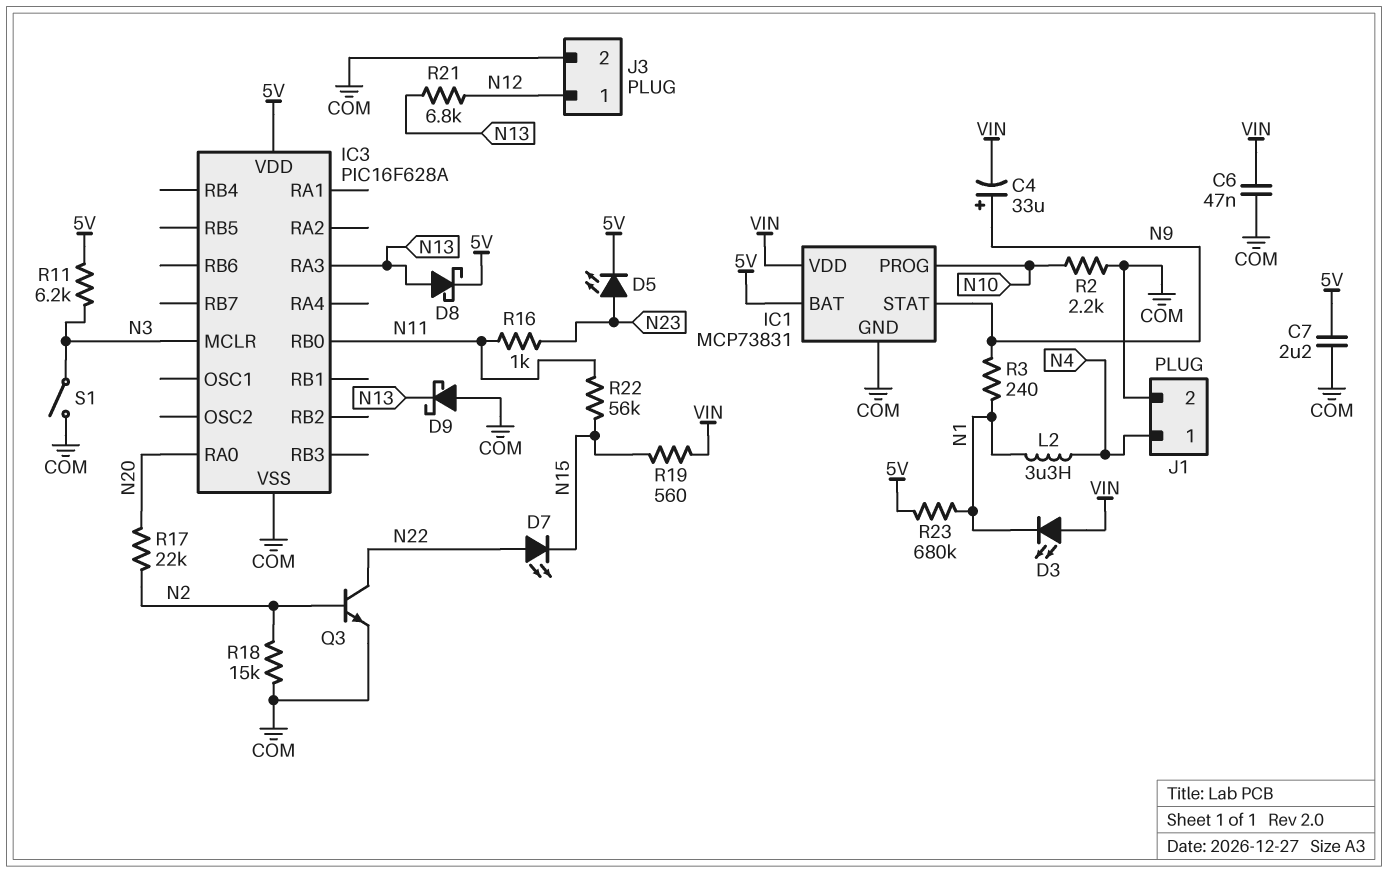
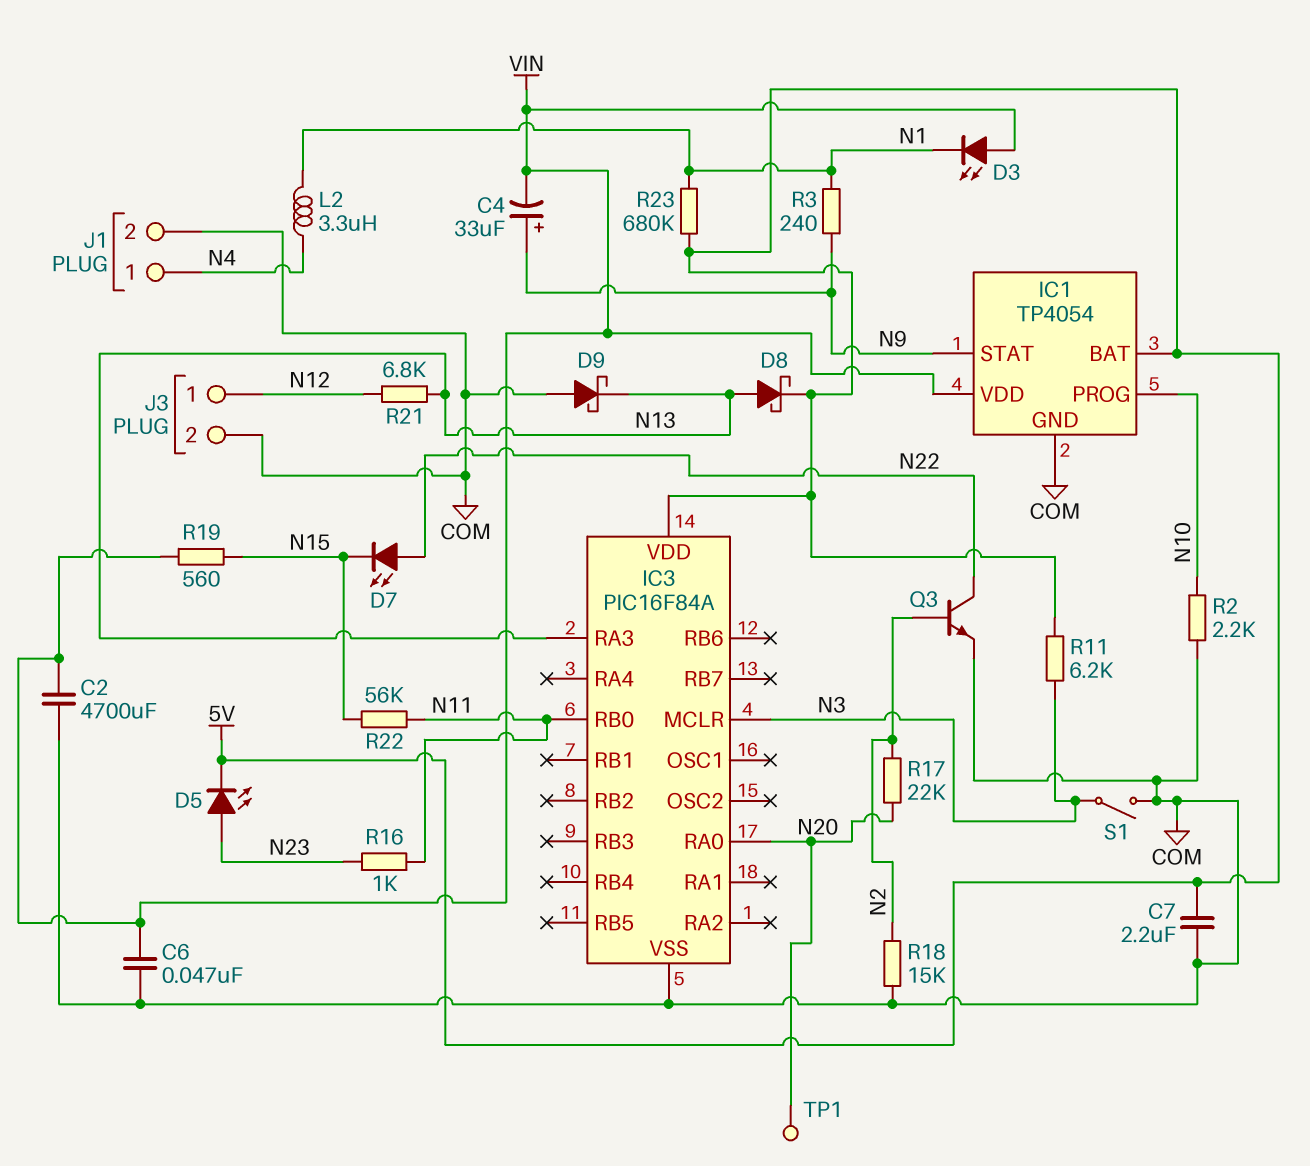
C2: none -> 4700uF (COM, VIN)
IC1: MCP73831 -> TP4054
IC3: PIC16F628A -> PIC16F84A
TP1: none -> test point (N20)

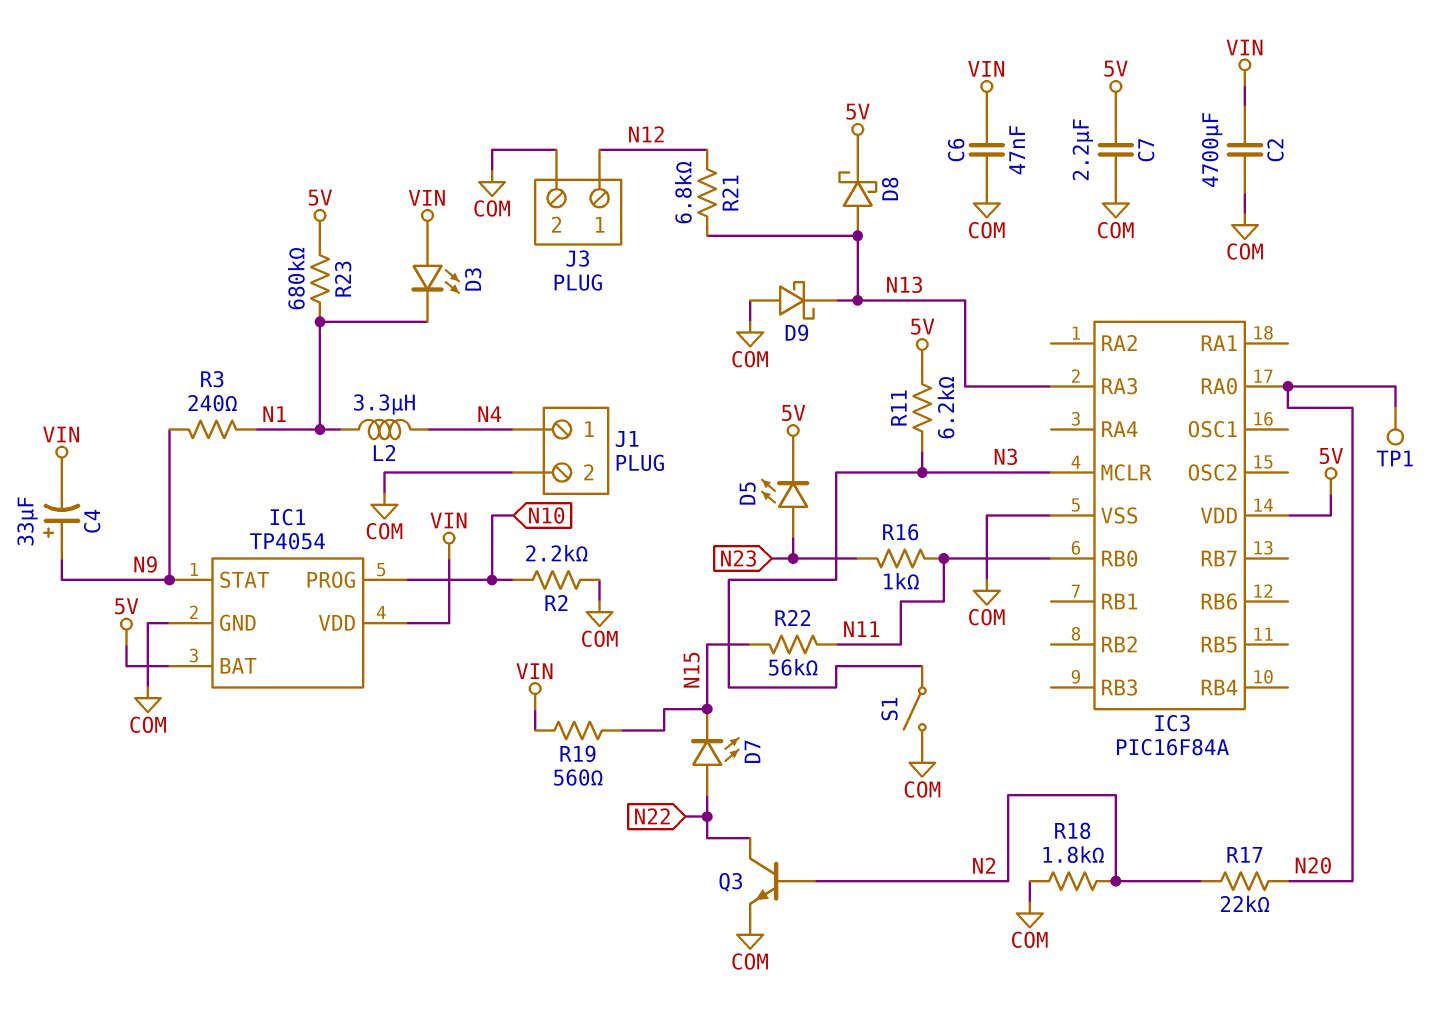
R18: 15k (COM, N2) -> 1.8k (COM, N2)

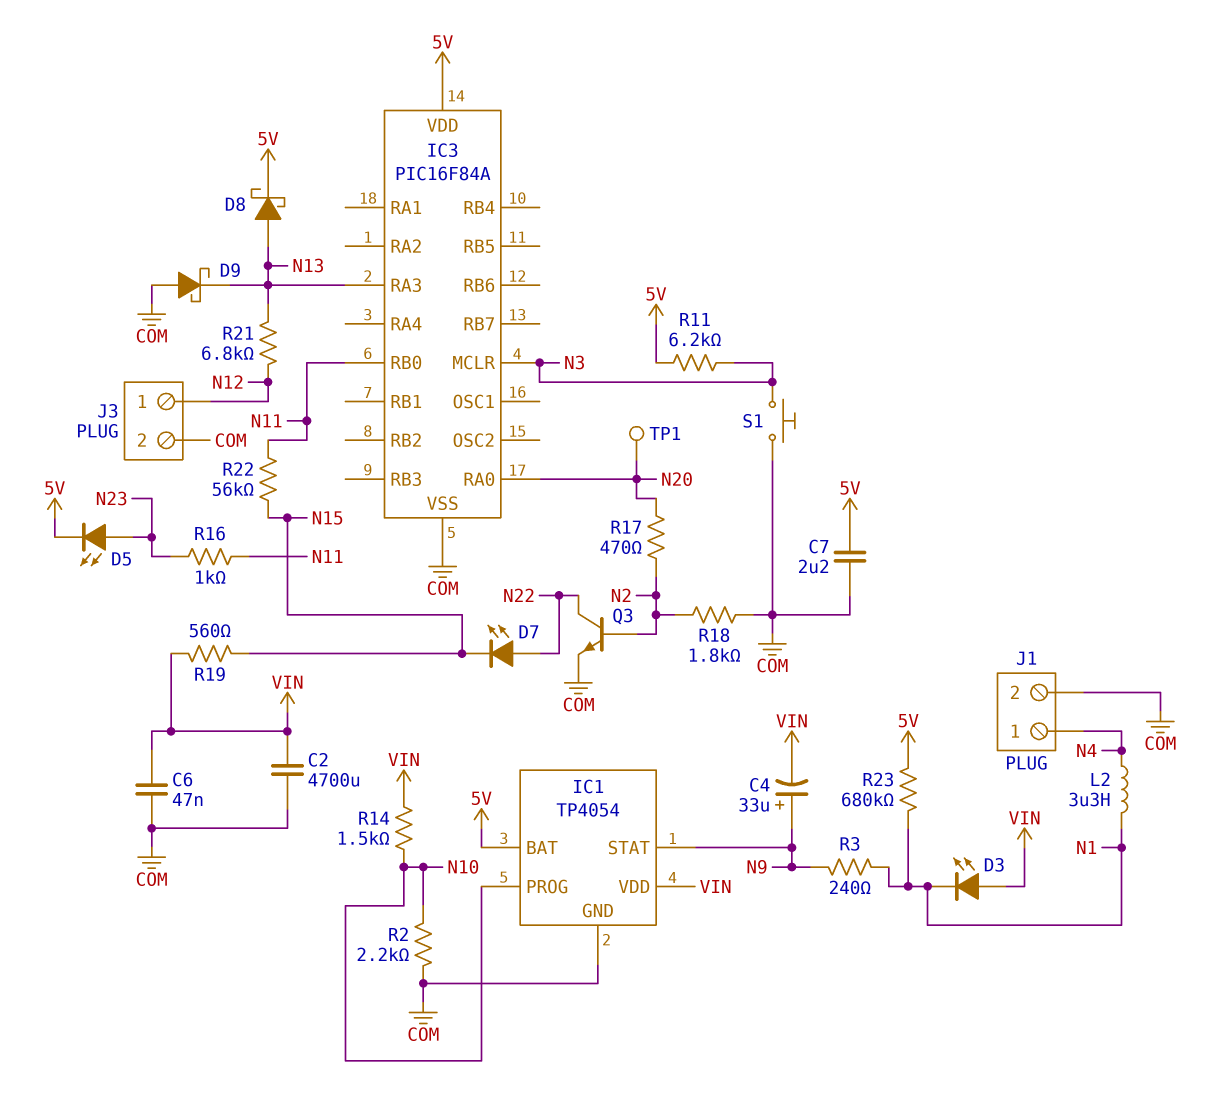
R14: none -> 1.5k (N10, VIN)
R17: 22k (N2, N20) -> 470 (N2, N20)
S1: switch (COM, N3) -> button (COM, N3)

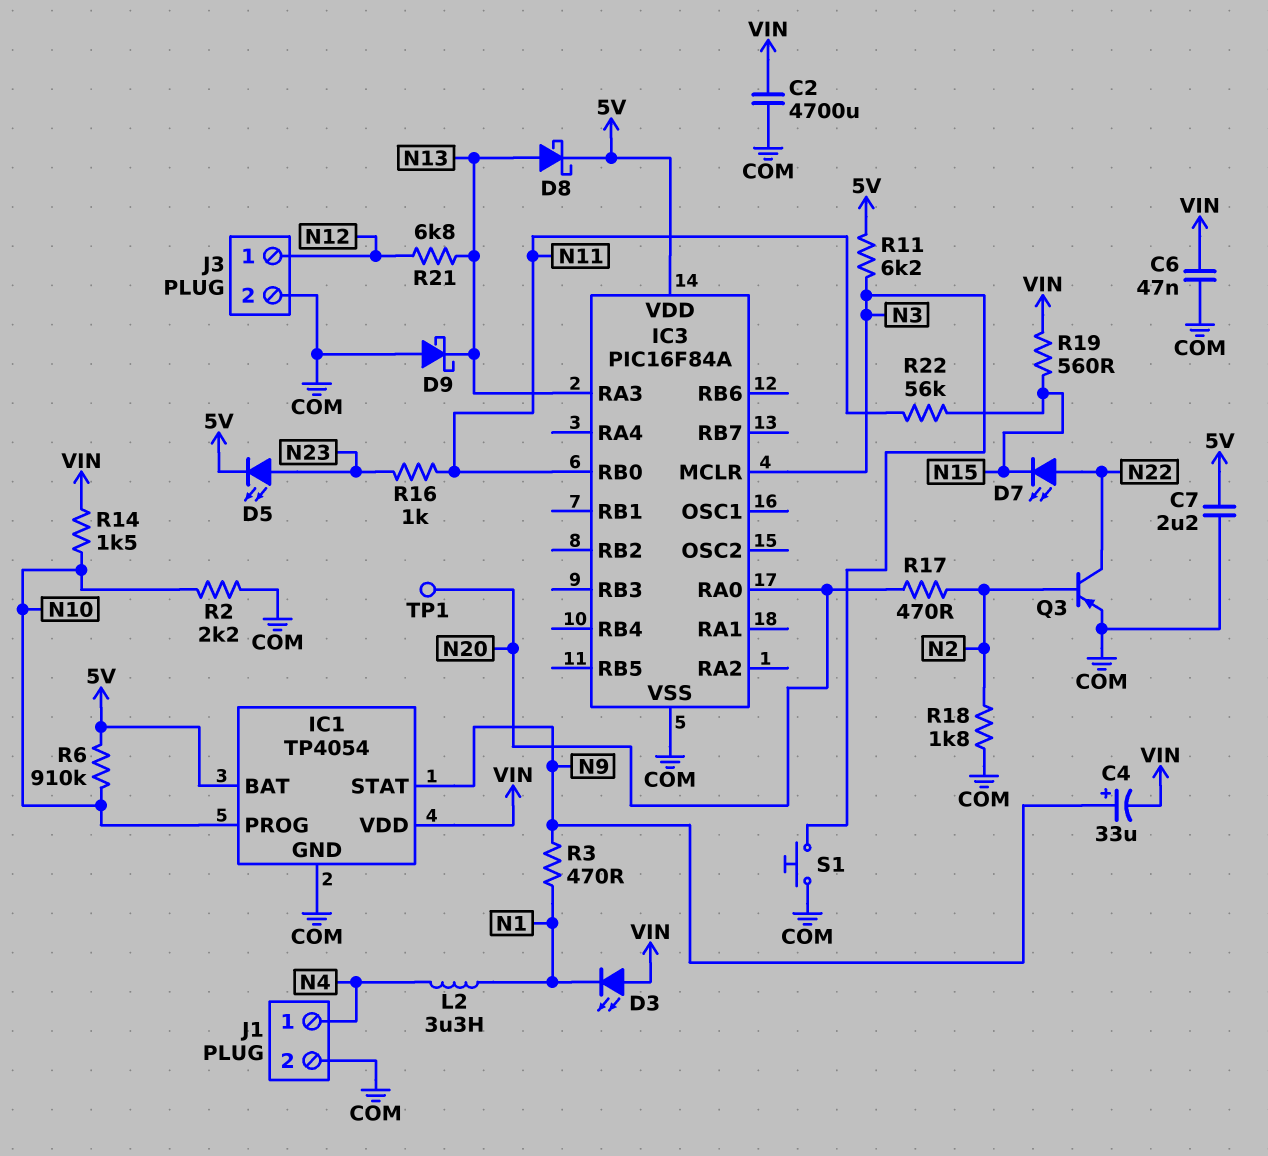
Q3: NPN (B N2, C N22, E COM) -> PNP (B N2, C N22, E COM)
R3: 240 (N1, N9) -> 470 (N1, N9)
R6: none -> 910k (5V, N10)
R23: 680k (5V, N1) -> none

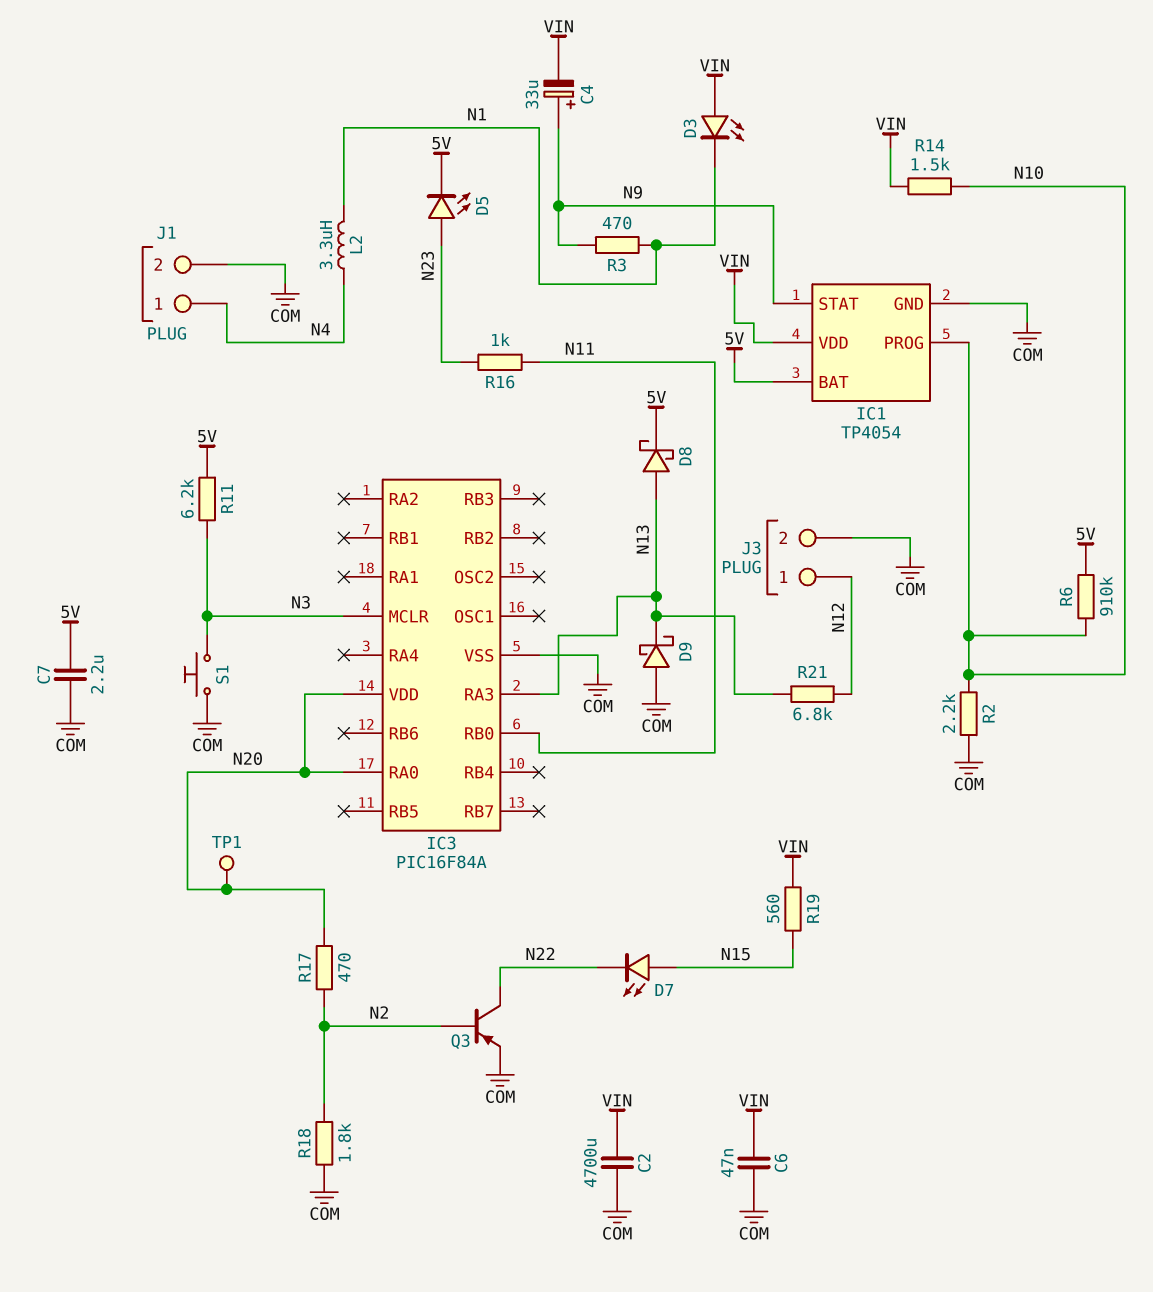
D7: LED (A N22, K N15) -> LED (A N15, K N22)
IC3 pin VDD: 5V -> N20
R22: 56k (N11, N15) -> none

